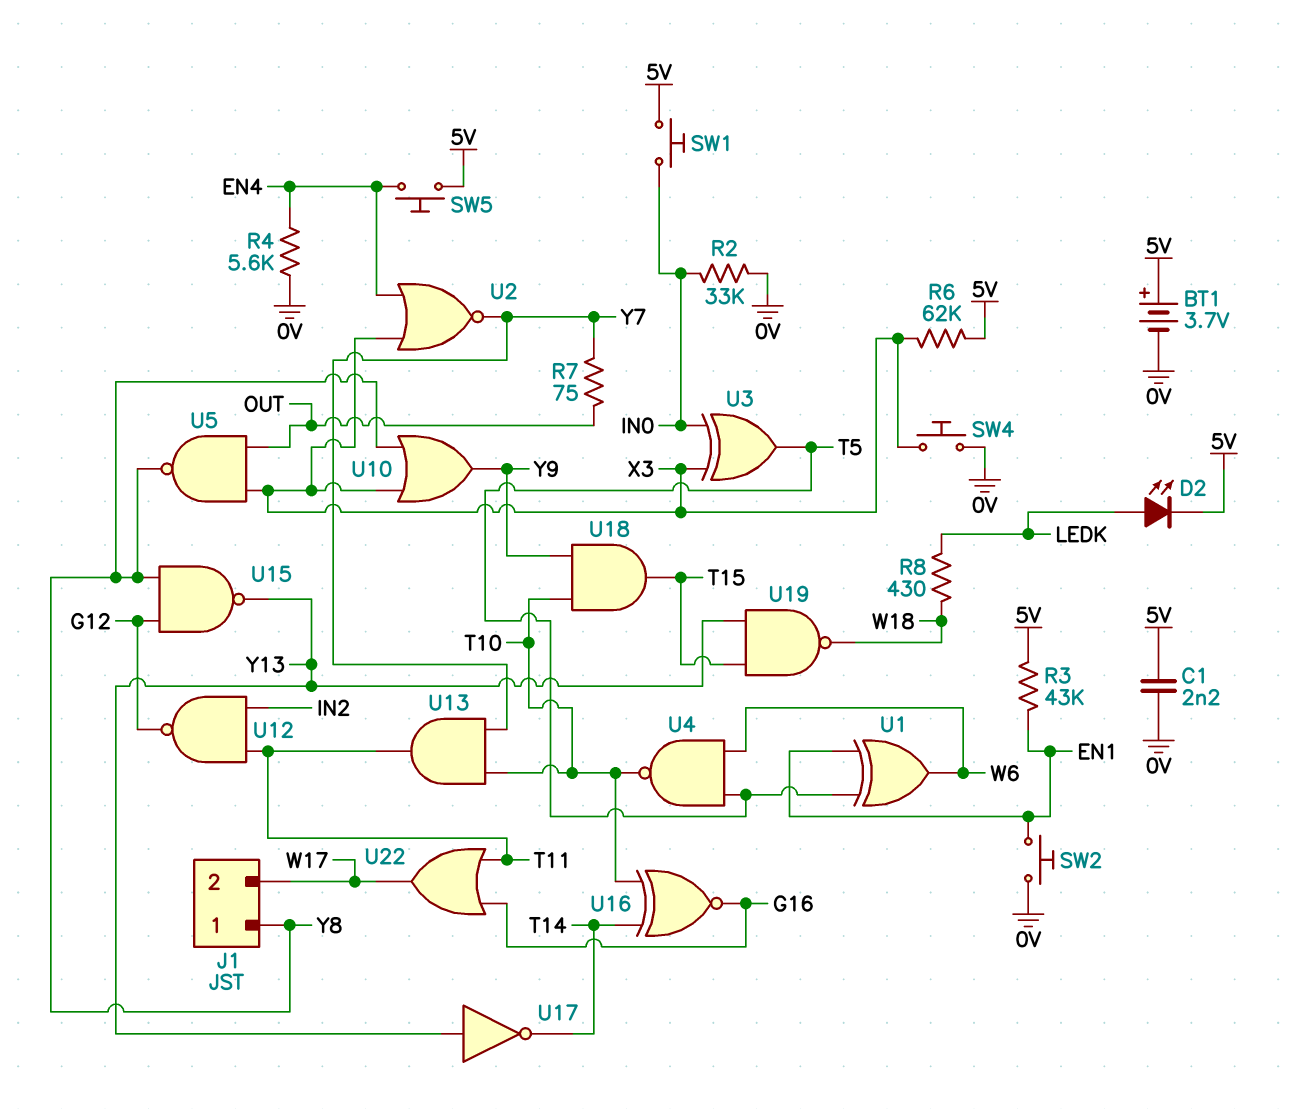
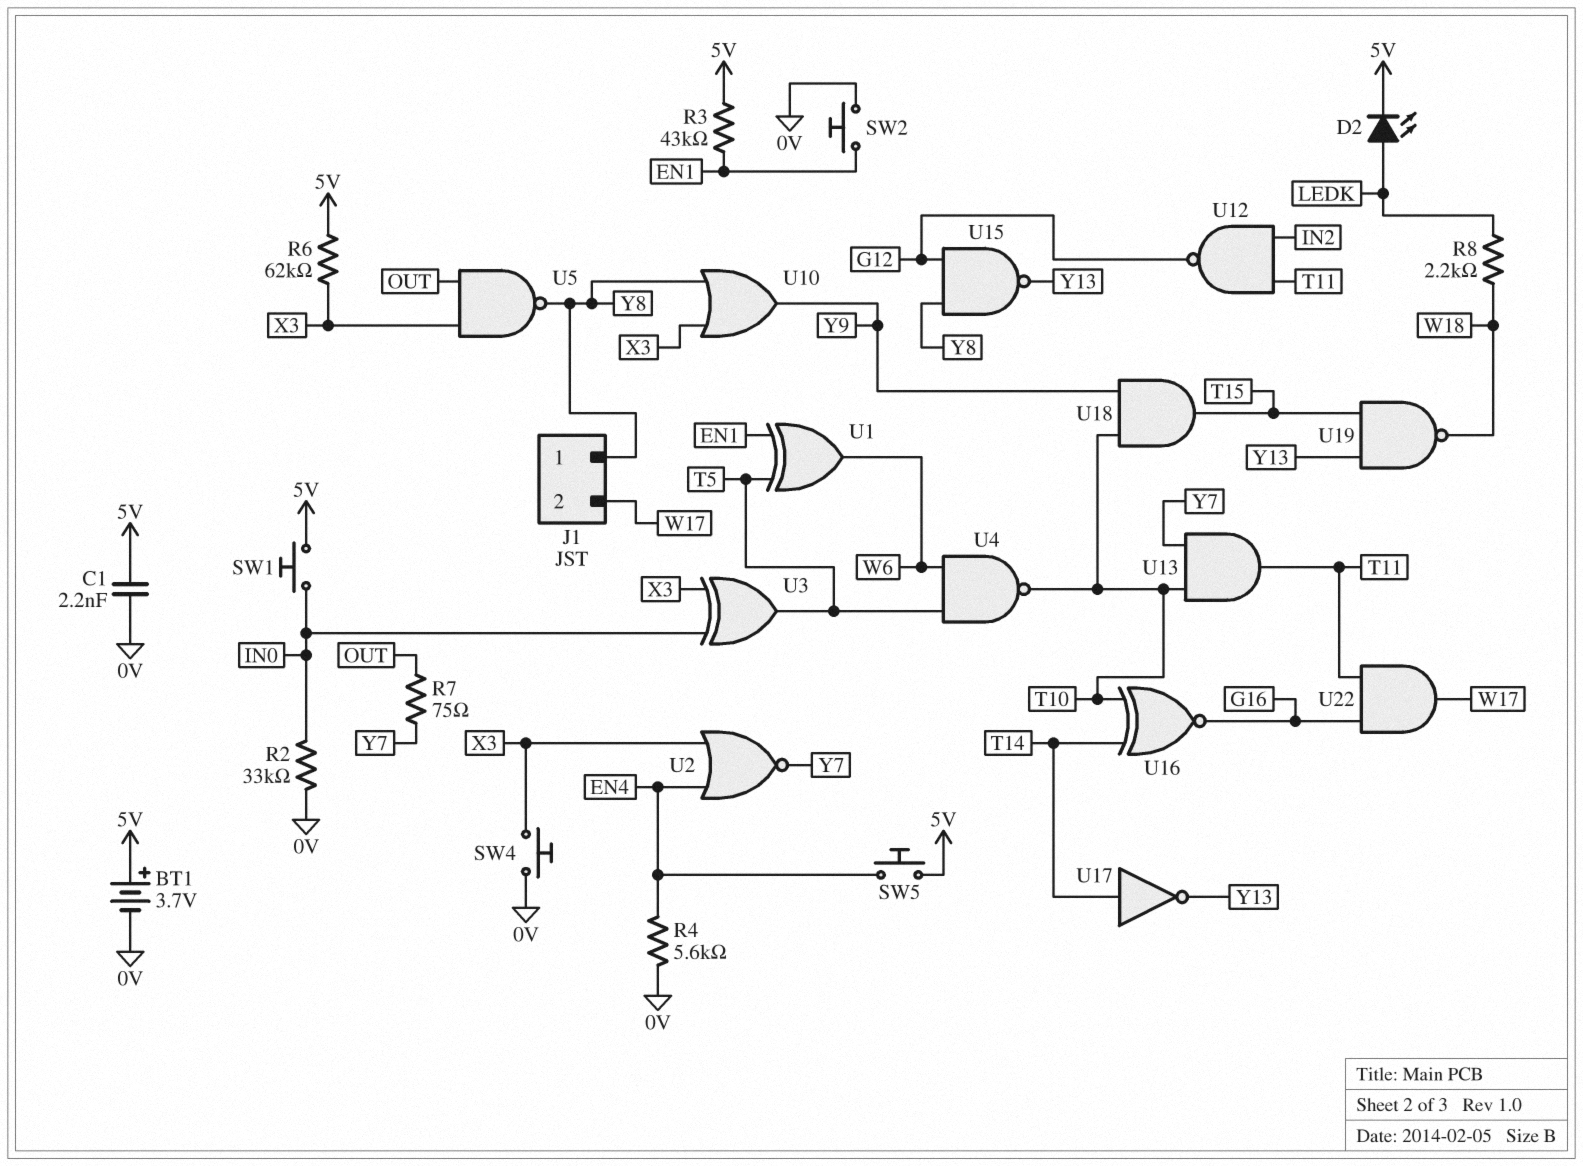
R8: 430 (LEDK, W18) -> 2.2k (LEDK, W18)
U17: NOT (in Y13, out T14) -> NOT (in T14, out Y13)
U22: OR (in G16, in T11, out W17) -> AND (in G16, in T11, out W17)

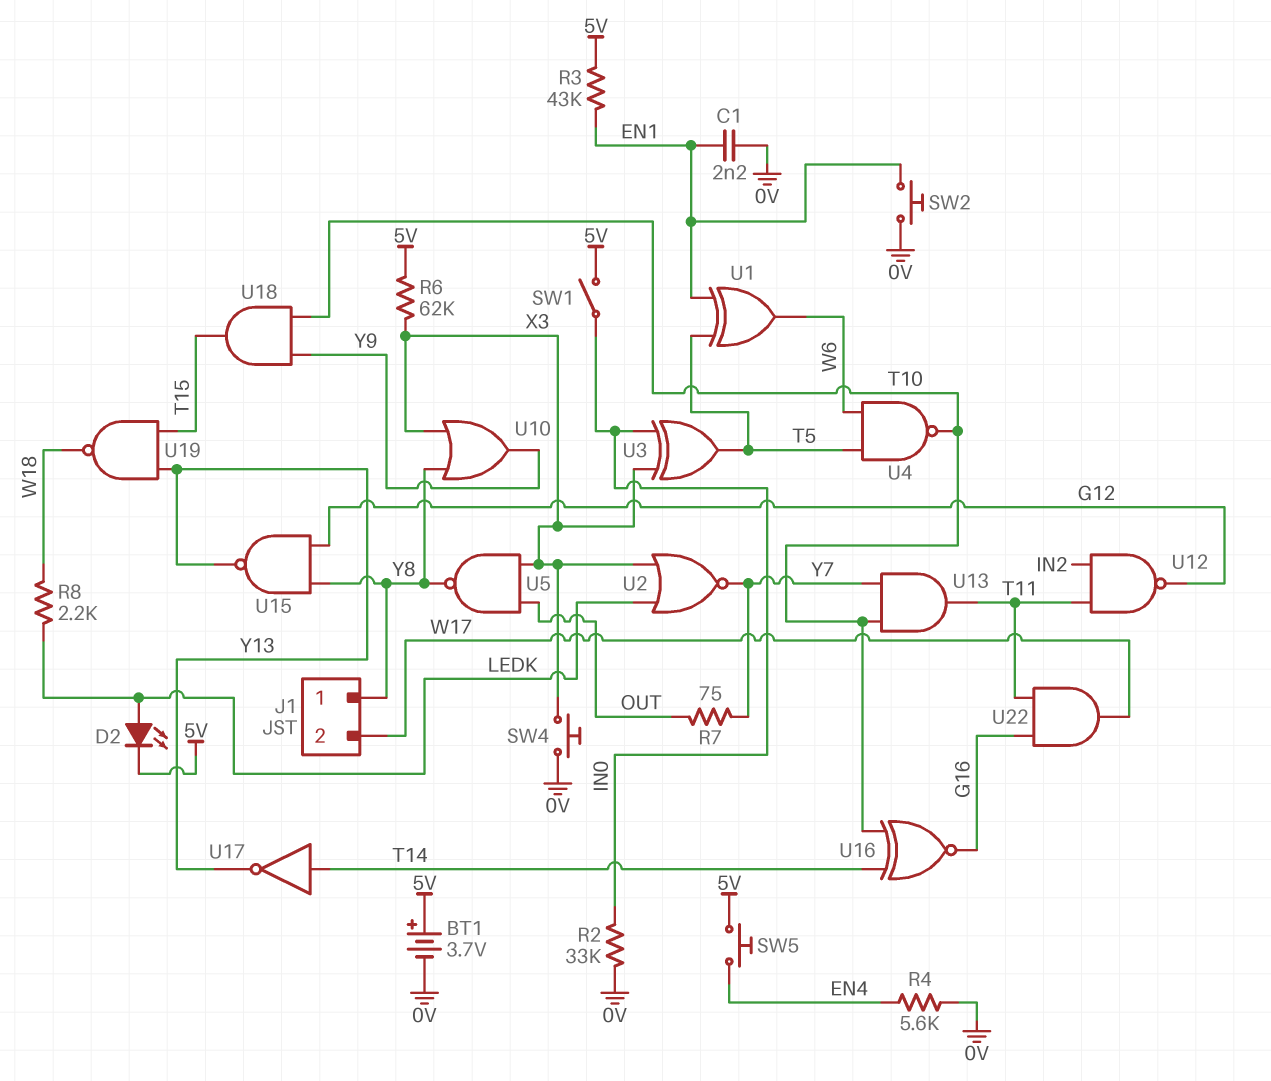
C1: 2.2nF (0V, 5V) -> 2.2nF (0V, EN1)
SW1: button (5V, IN0) -> switch (5V, IN0)
U2: NOR (in EN4, in X3, out Y7) -> NOR (in LEDK, in X3, out Y7)

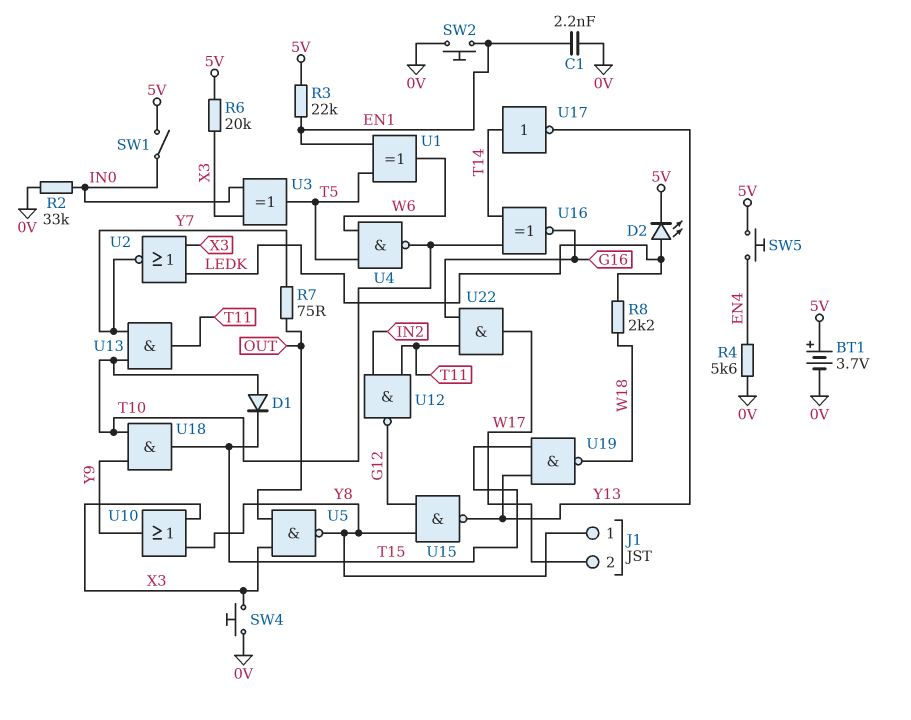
D1: none -> diode (A T10, K T15)
R3: 43k (5V, EN1) -> 22k (5V, EN1)
R6: 62k (5V, X3) -> 20k (5V, X3)

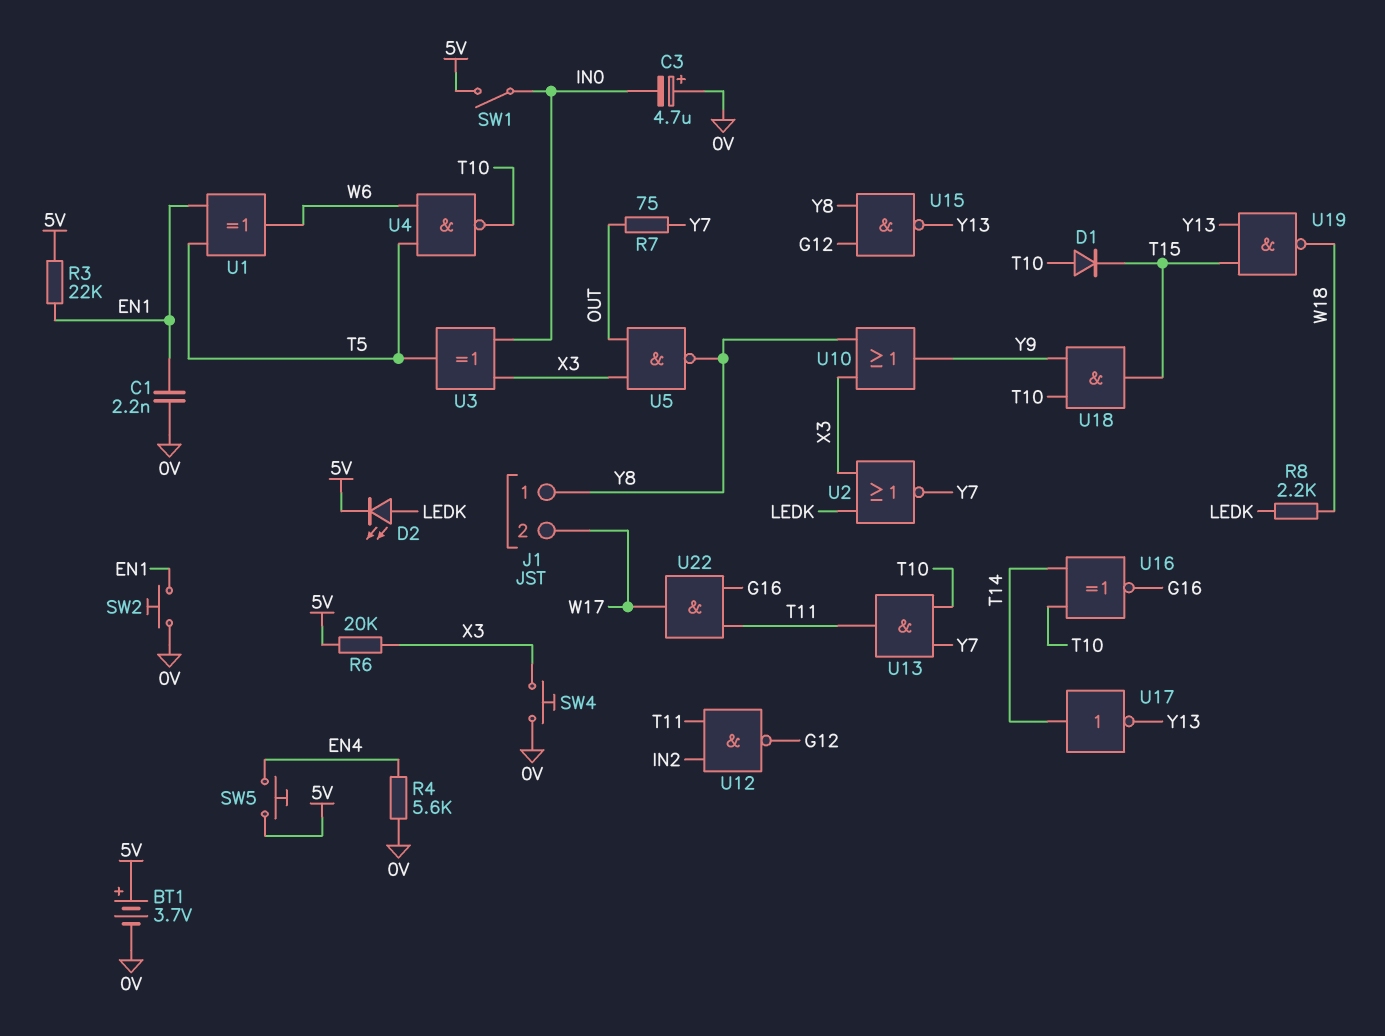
C3: none -> 4.7uF (plus 0V, minus IN0)
R2: 33k (0V, IN0) -> none

